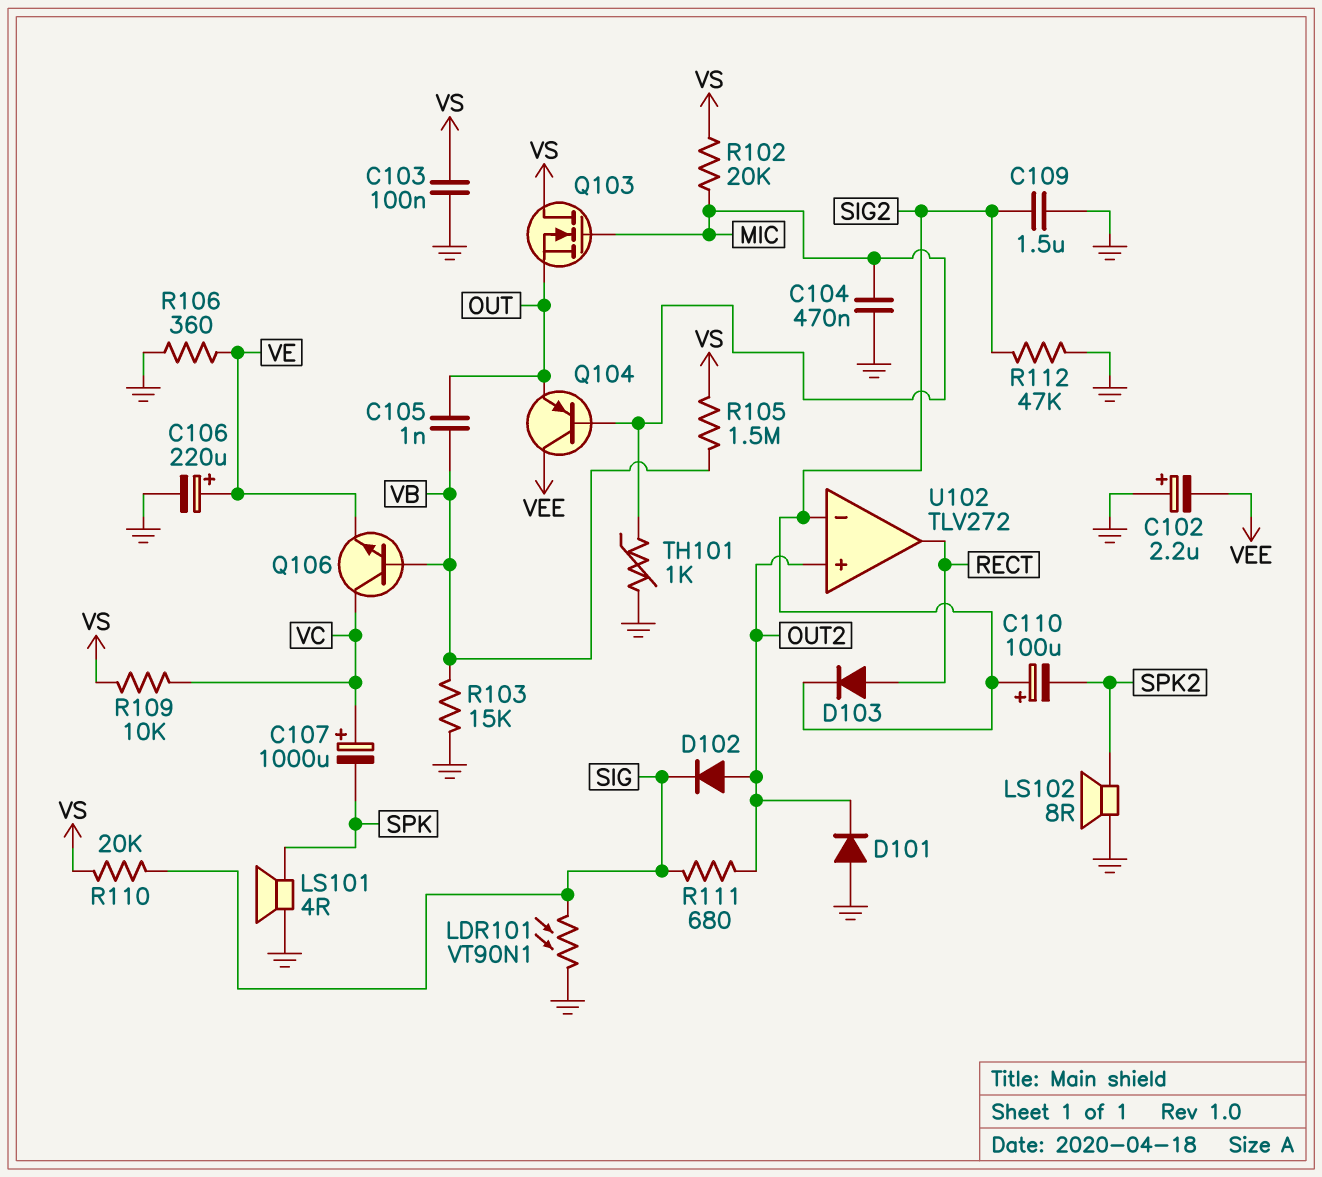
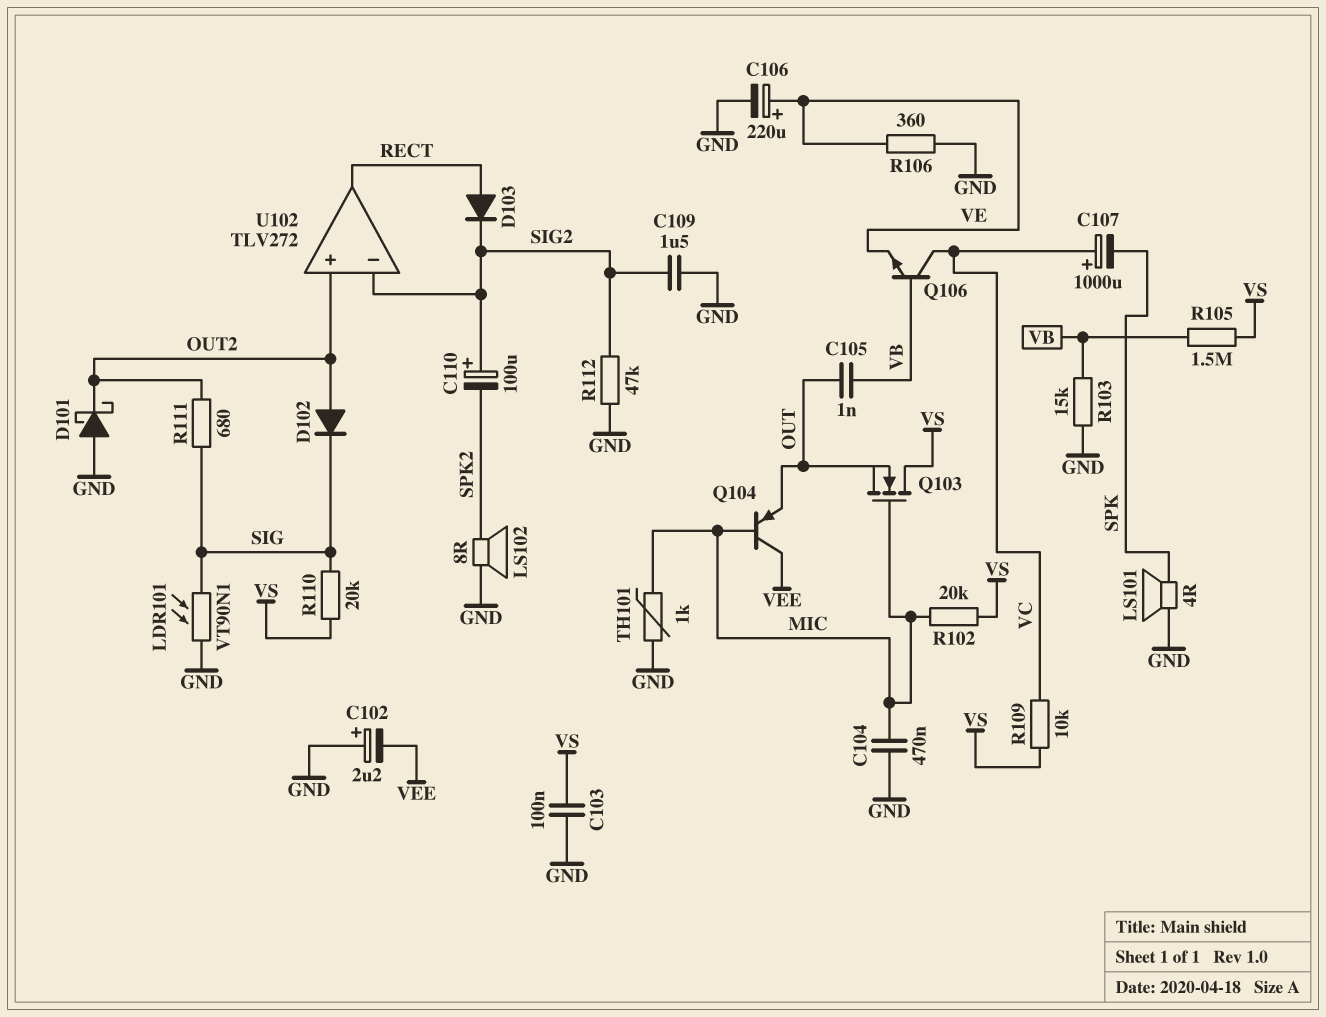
D101: diode (A GND, K OUT2) -> schottky (A GND, K OUT2)

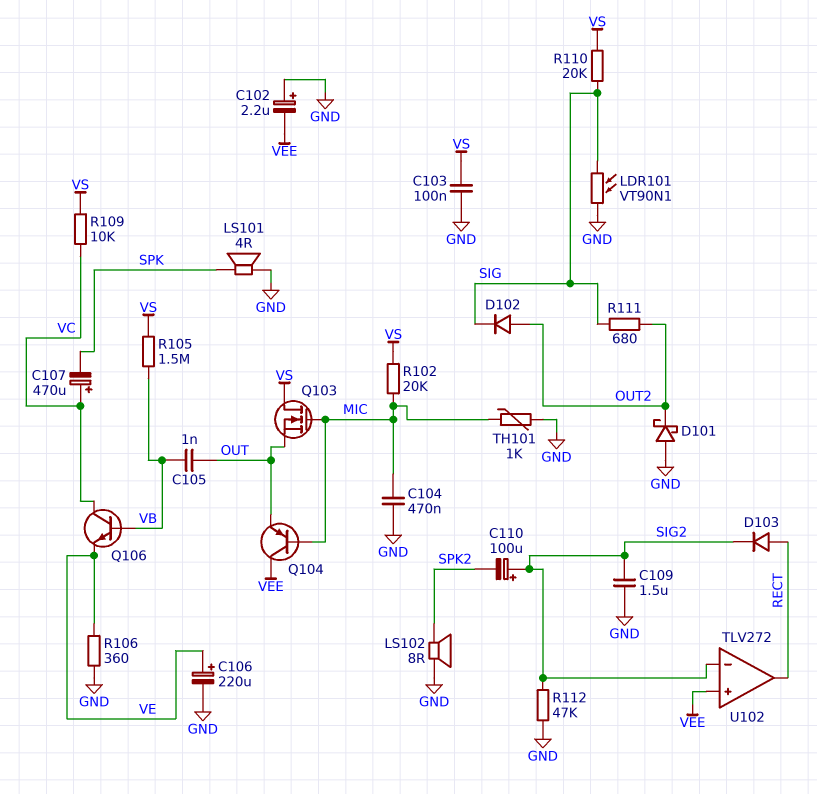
C107: 1000uF (plus VC, minus SPK) -> 470uF (plus VC, minus SPK)
R103: 15k (GND, VB) -> none
U102 pin in+: OUT2 -> VEE

